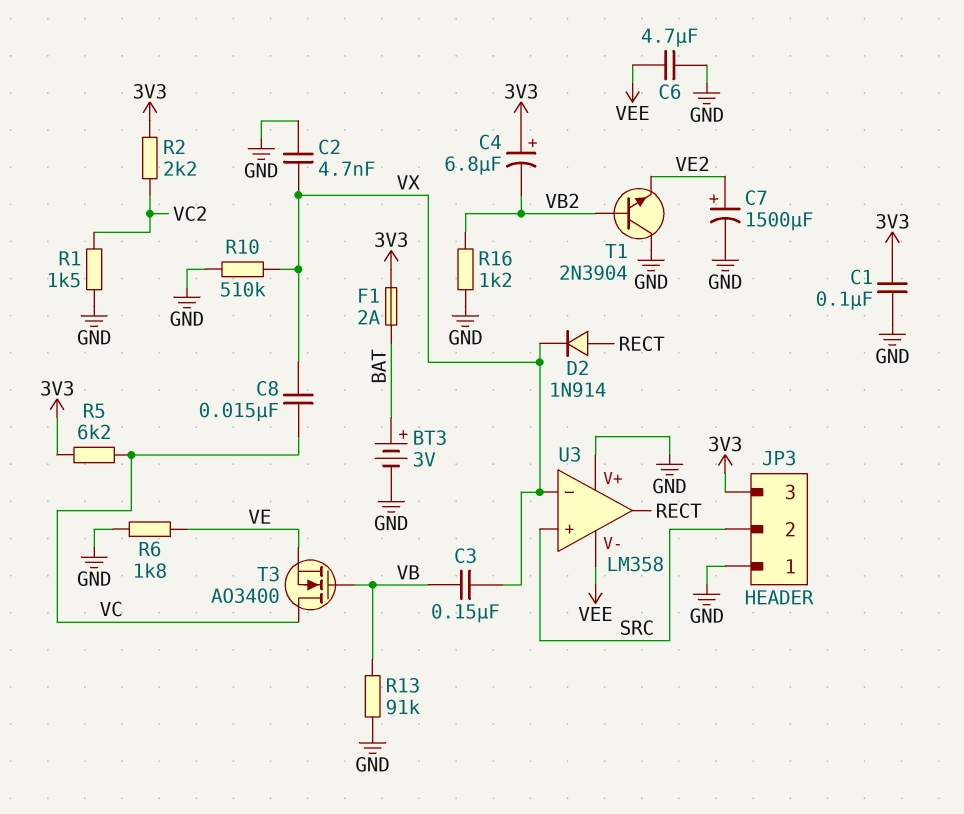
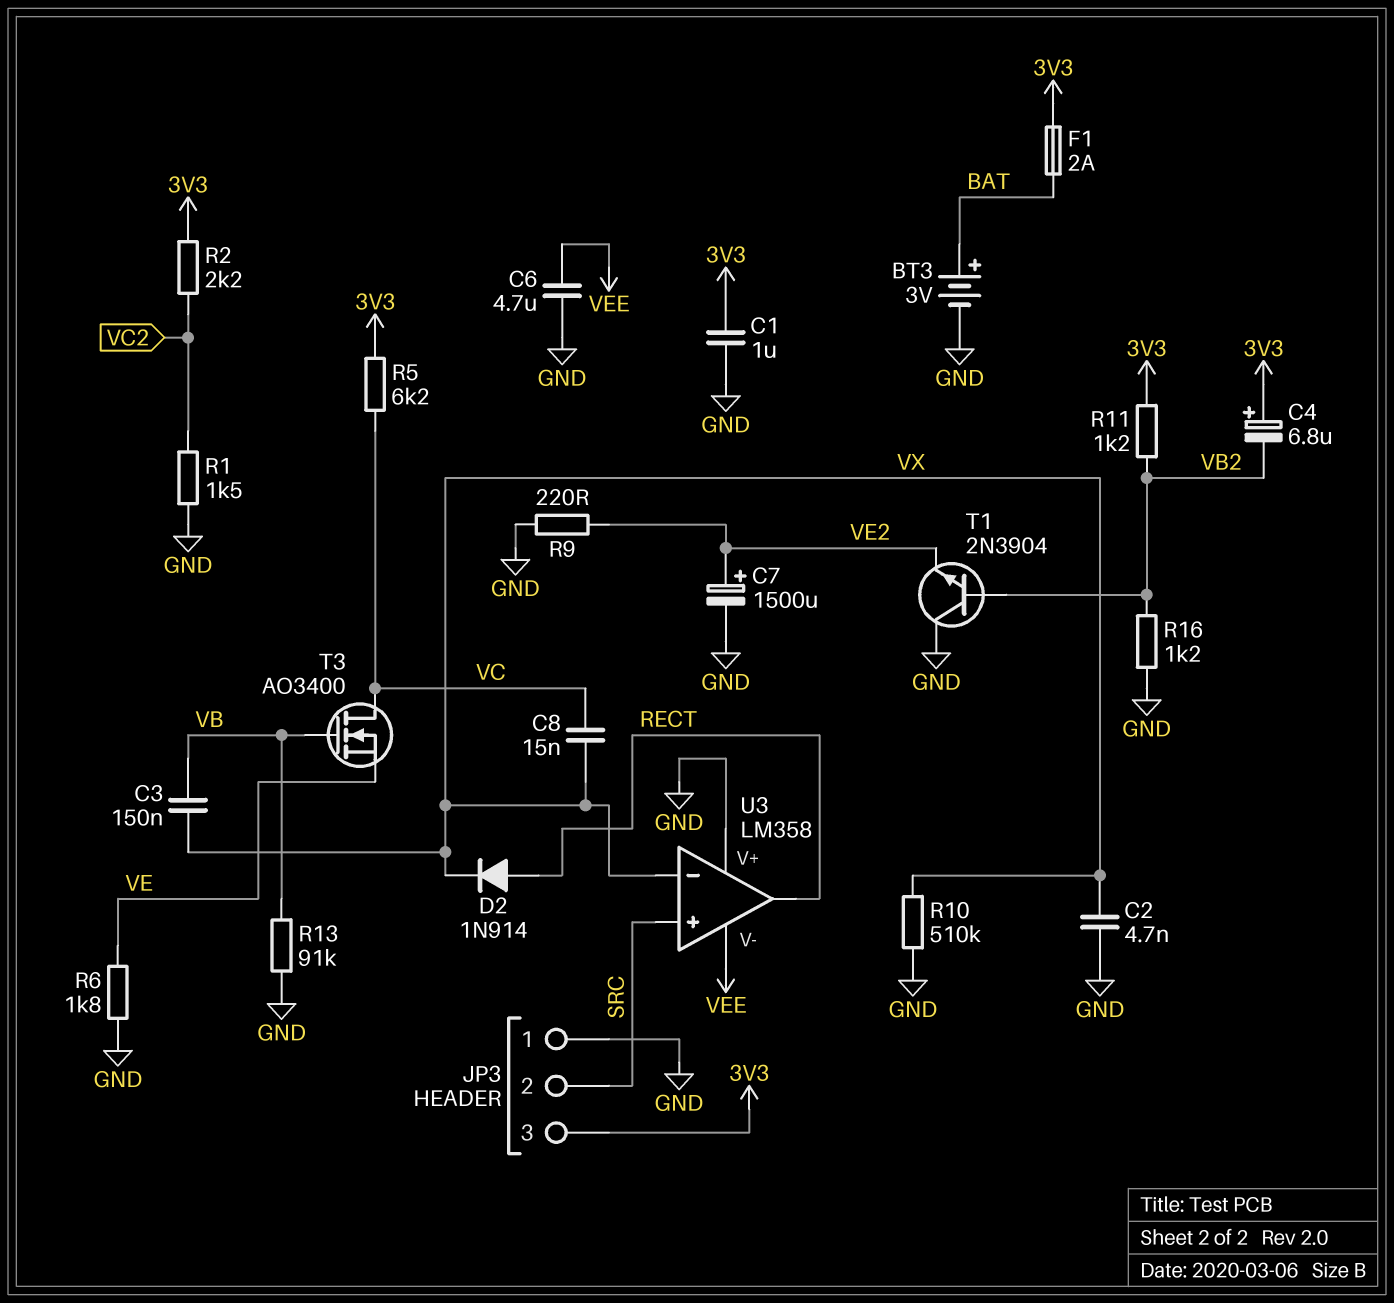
C1: 100nF (3V3, GND) -> 1uF (3V3, GND)
R9: none -> 220 (GND, VE2)
R11: none -> 1.2k (3V3, VB2)

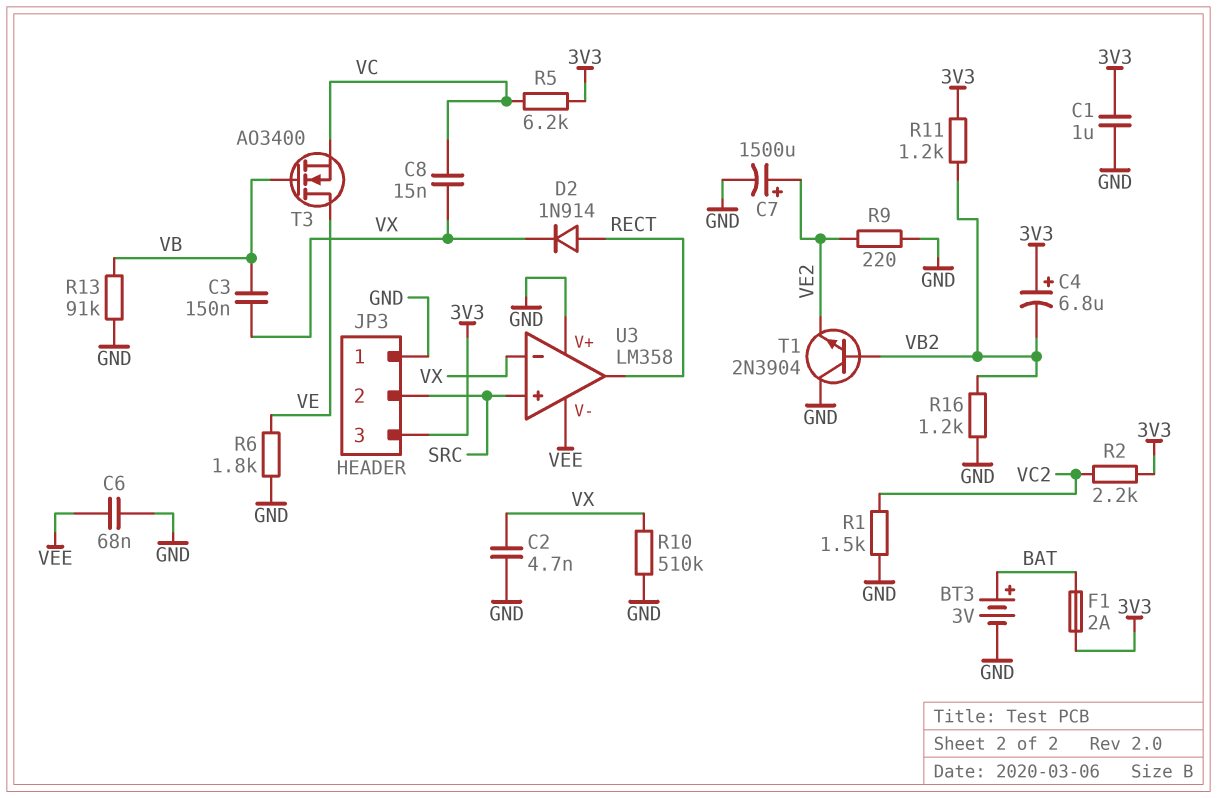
C6: 4.7uF (GND, VEE) -> 68nF (GND, VEE)
T3: NMOS AO3400 (G VB, D VC, S VE) -> NMOS AO3400 (G VB, D VE, S VC)

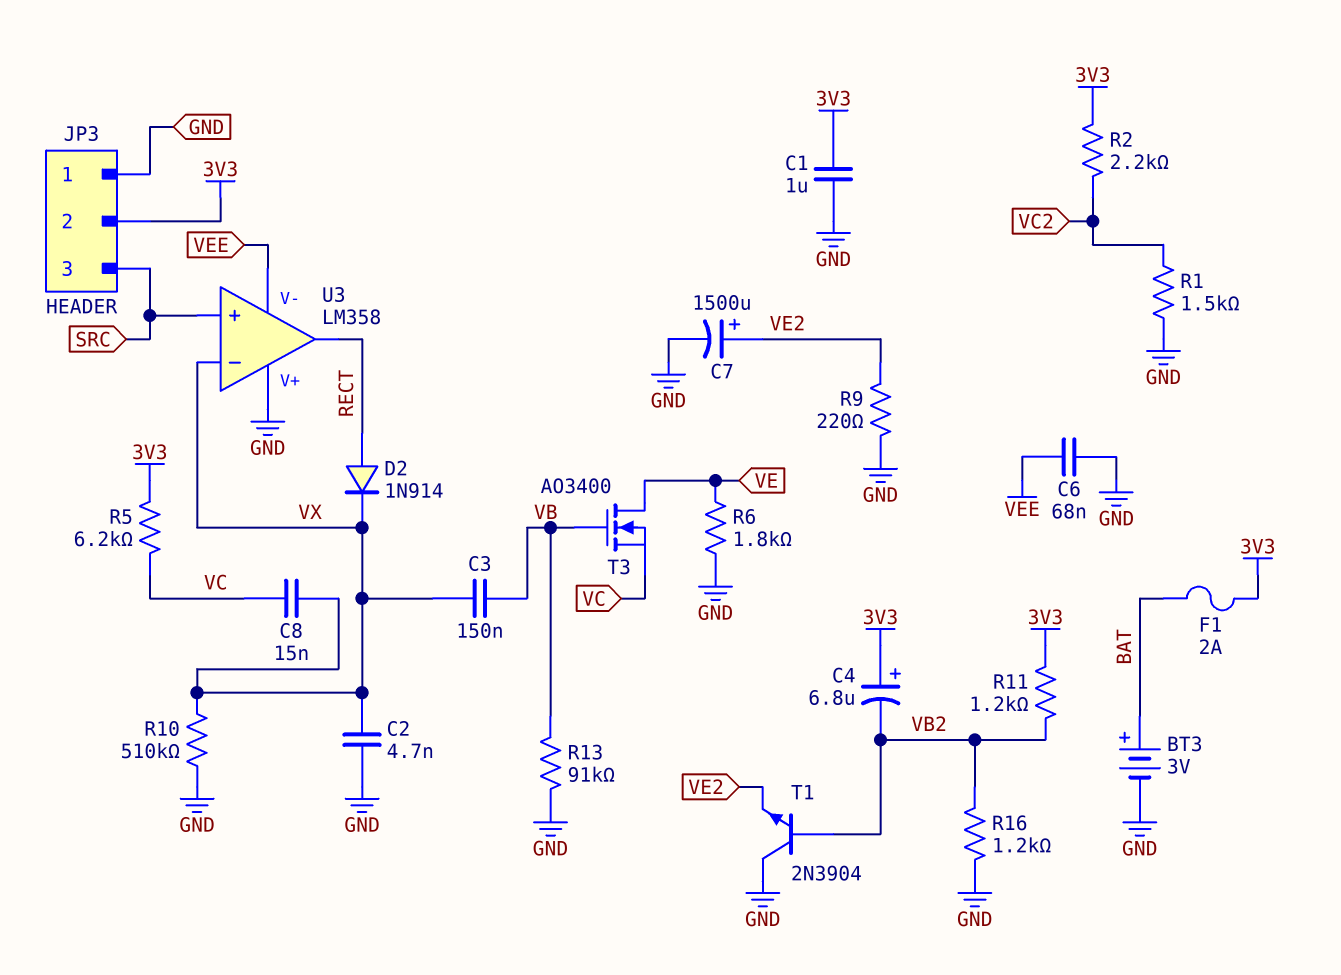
JP3 pin 2: SRC -> 3V3
JP3 pin 3: 3V3 -> SRC

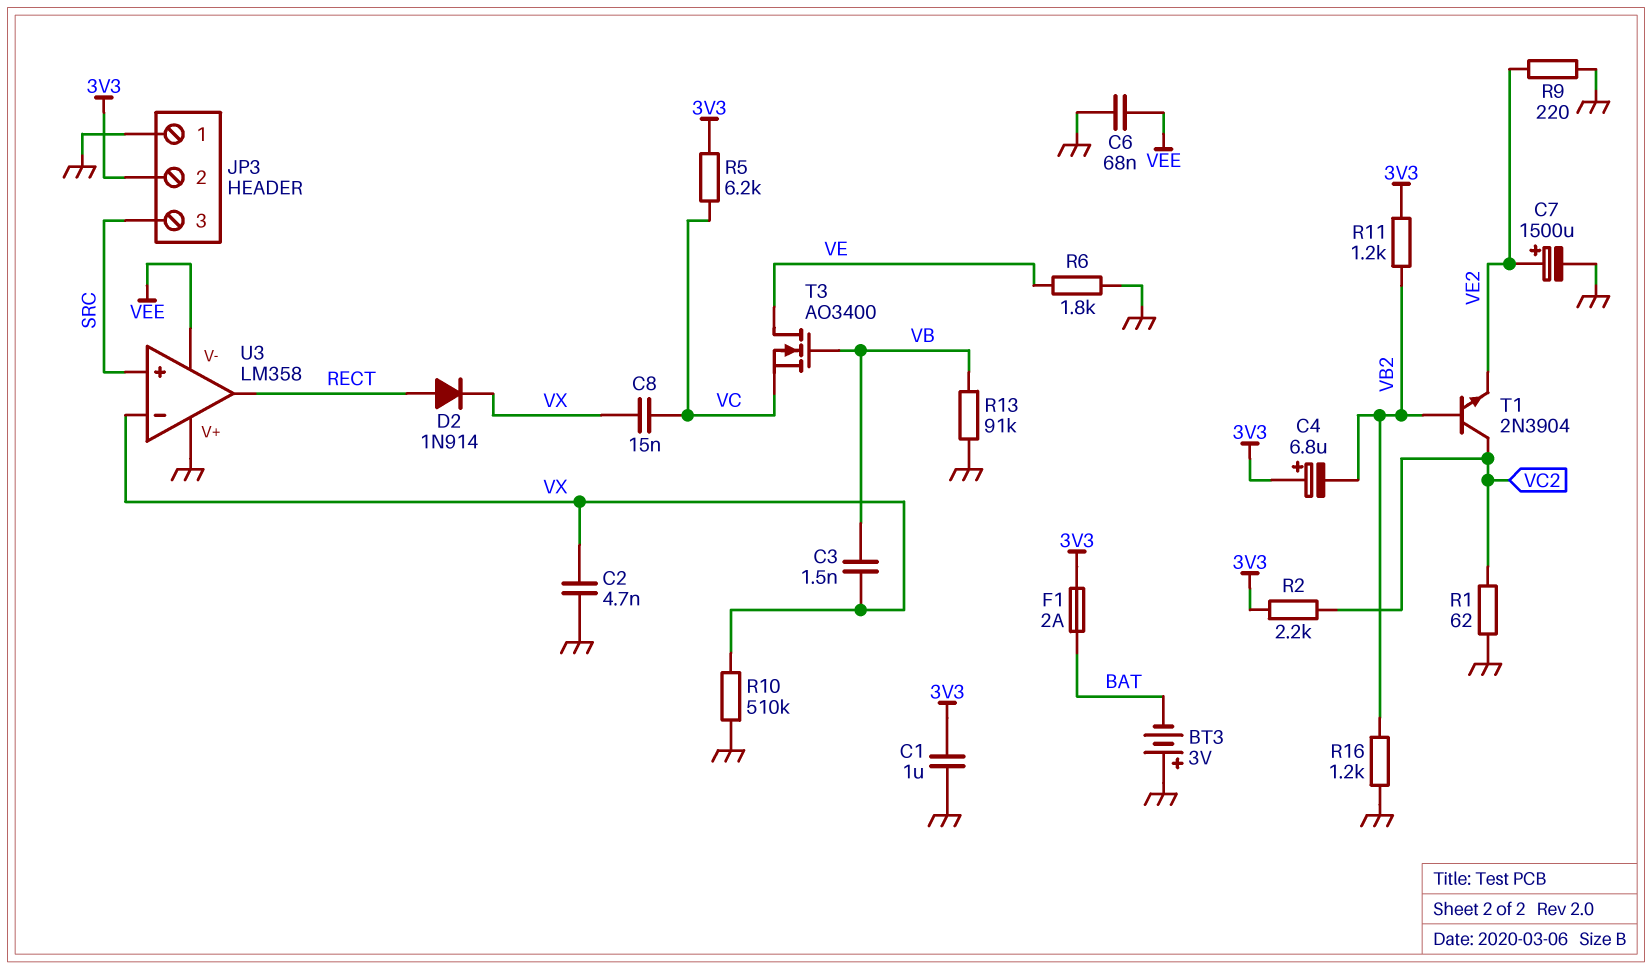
BT3: 3V (plus BAT, minus GND) -> 3V (plus GND, minus BAT)
C3: 150nF (VB, VX) -> 1.5nF (VB, VX)
R1: 1.5k (GND, VC2) -> 62 (GND, VC2)
T1: NPN 2N3904 (B VB2, C GND, E VE2) -> NPN 2N3904 (B VB2, C VC2, E VE2)

